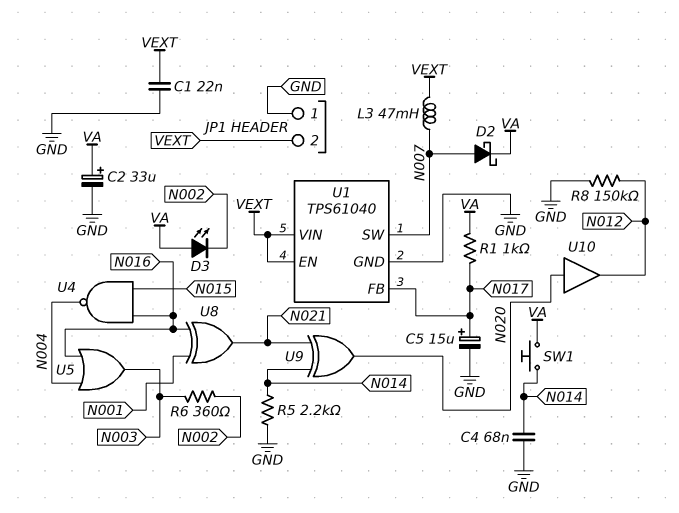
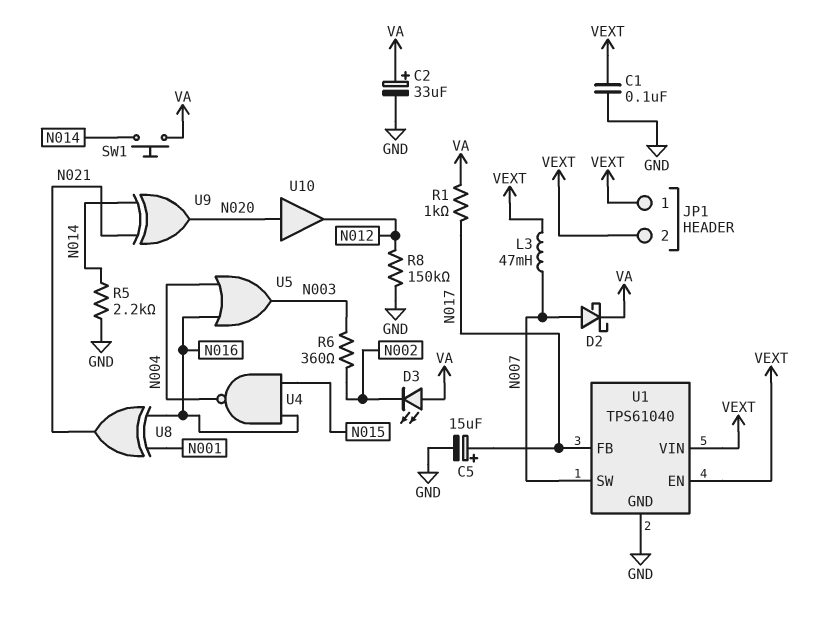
C1: 22nF (GND, VEXT) -> 100nF (GND, VEXT)
C4: 68nF (GND, N014) -> none
JP1 pin 1: GND -> VEXT

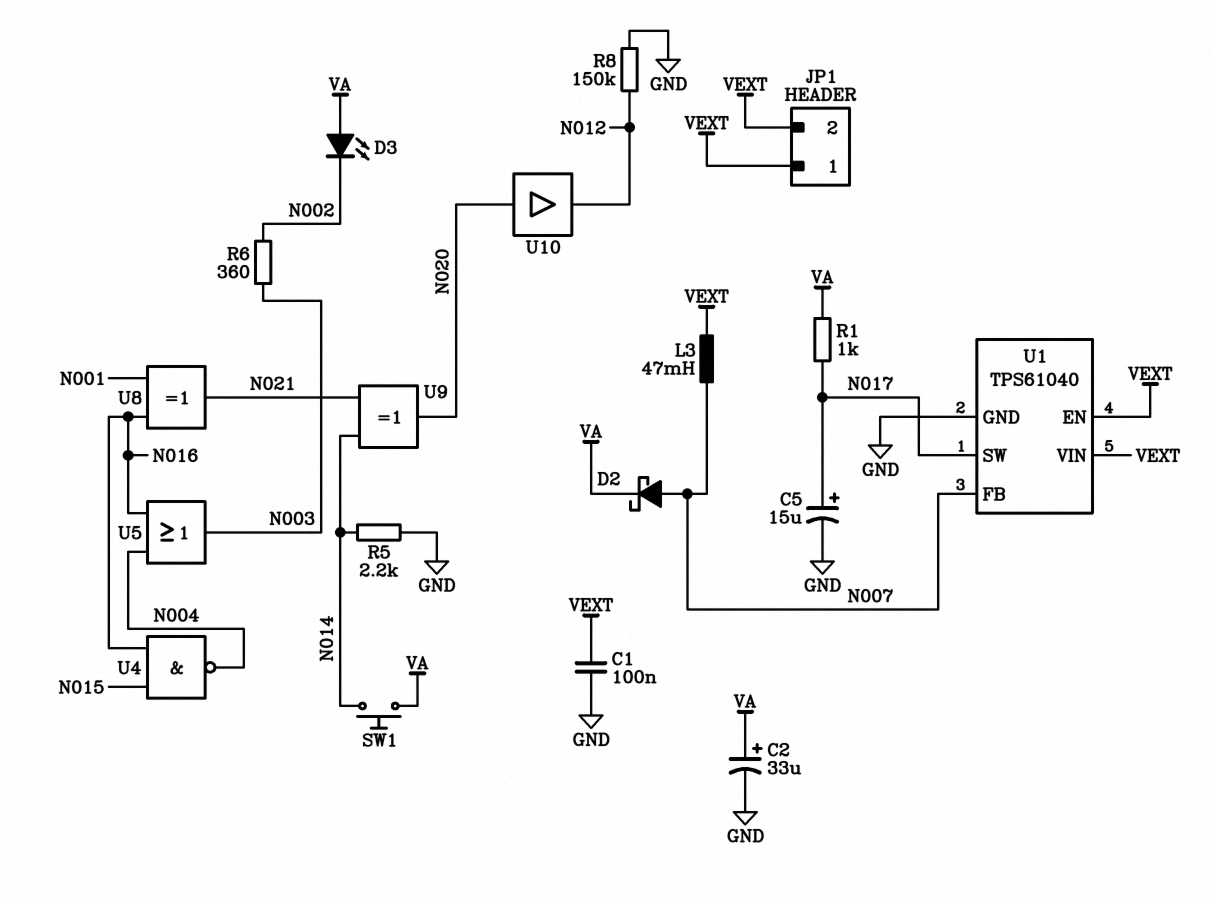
U1 pin FB: N017 -> N007
U1 pin SW: N007 -> N017

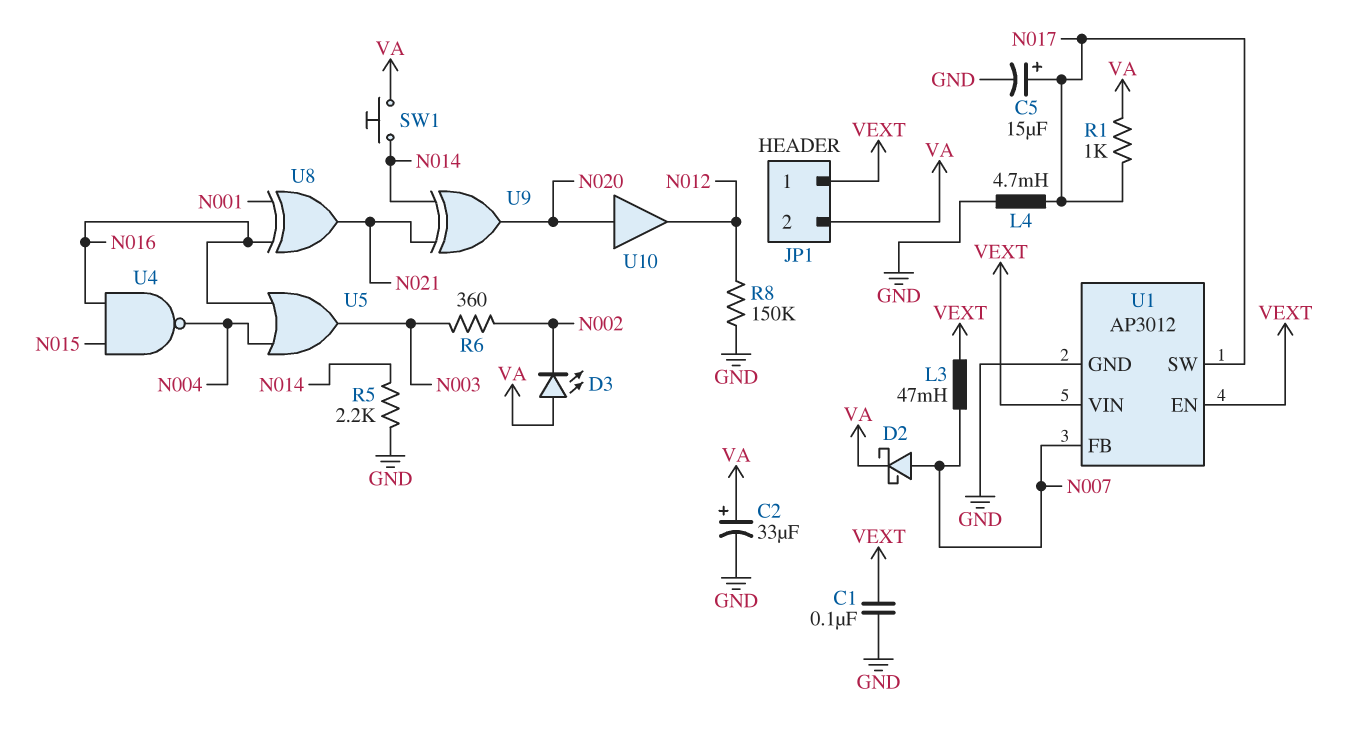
JP1 pin 2: VEXT -> VA
L4: none -> 4.7mH (GND, N017)
U1: TPS61040 -> AP3012

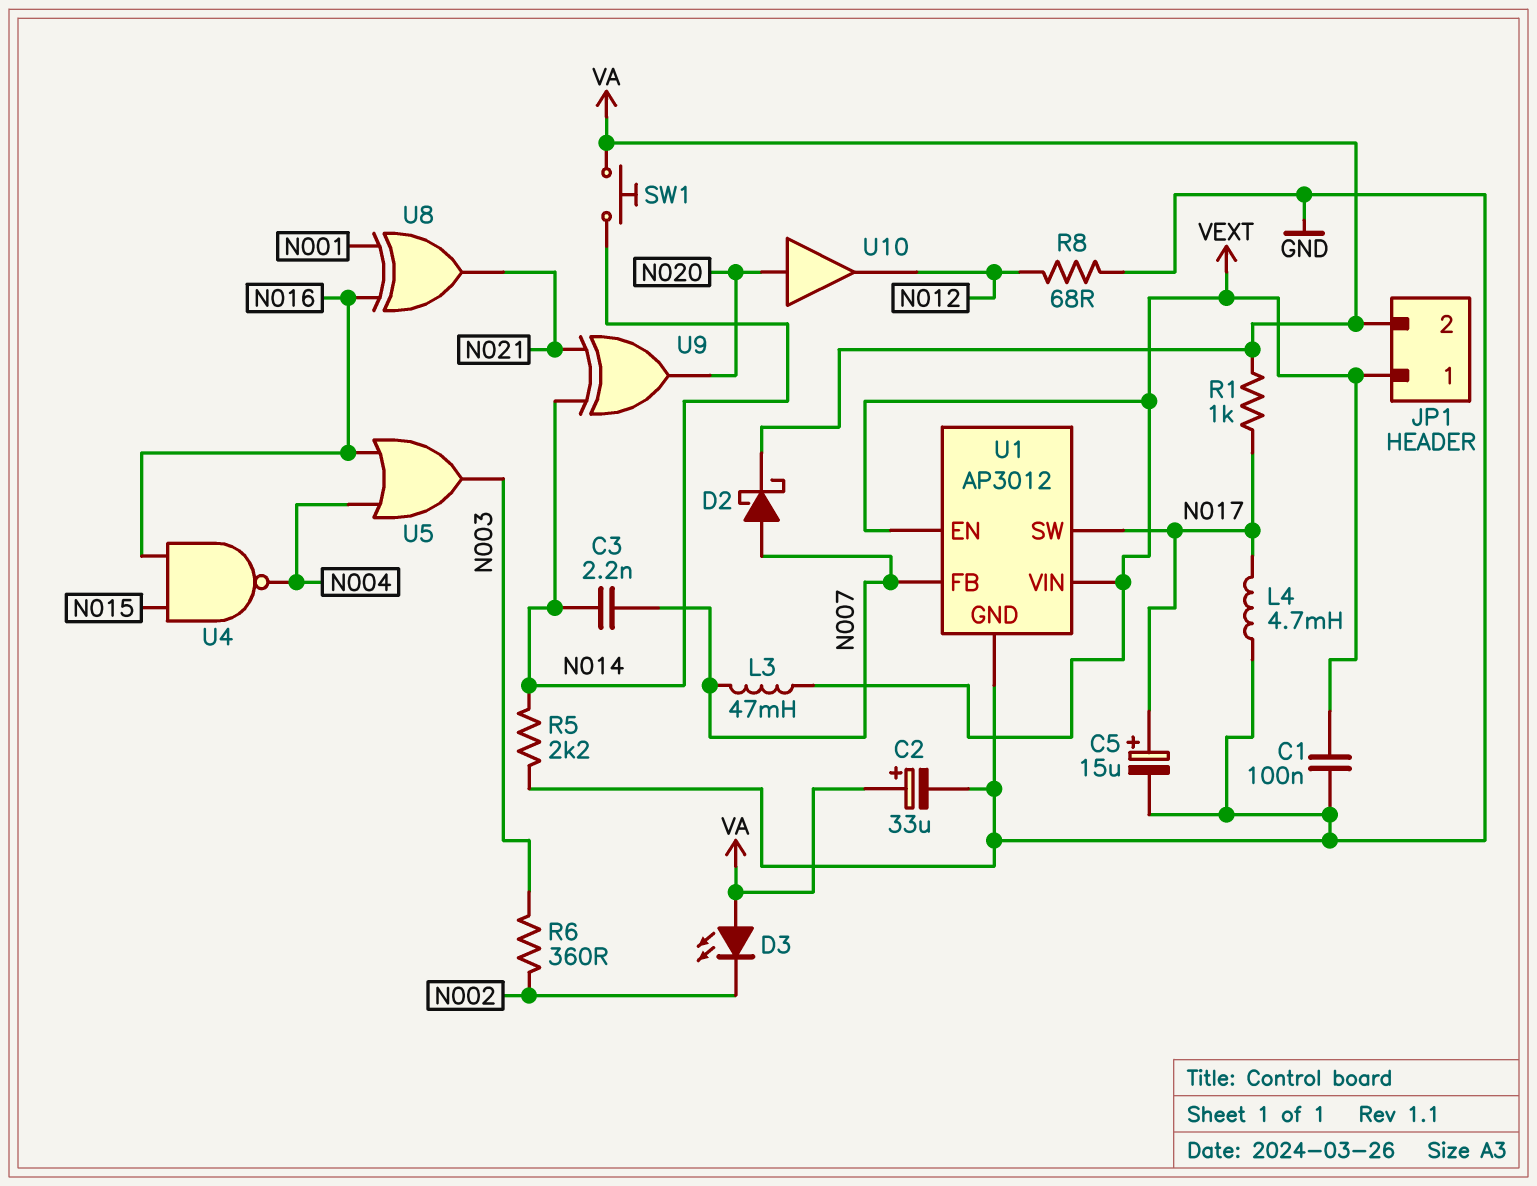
C3: none -> 2.2nF (N007, N014)
R8: 150k (GND, N012) -> 68 (GND, N012)

